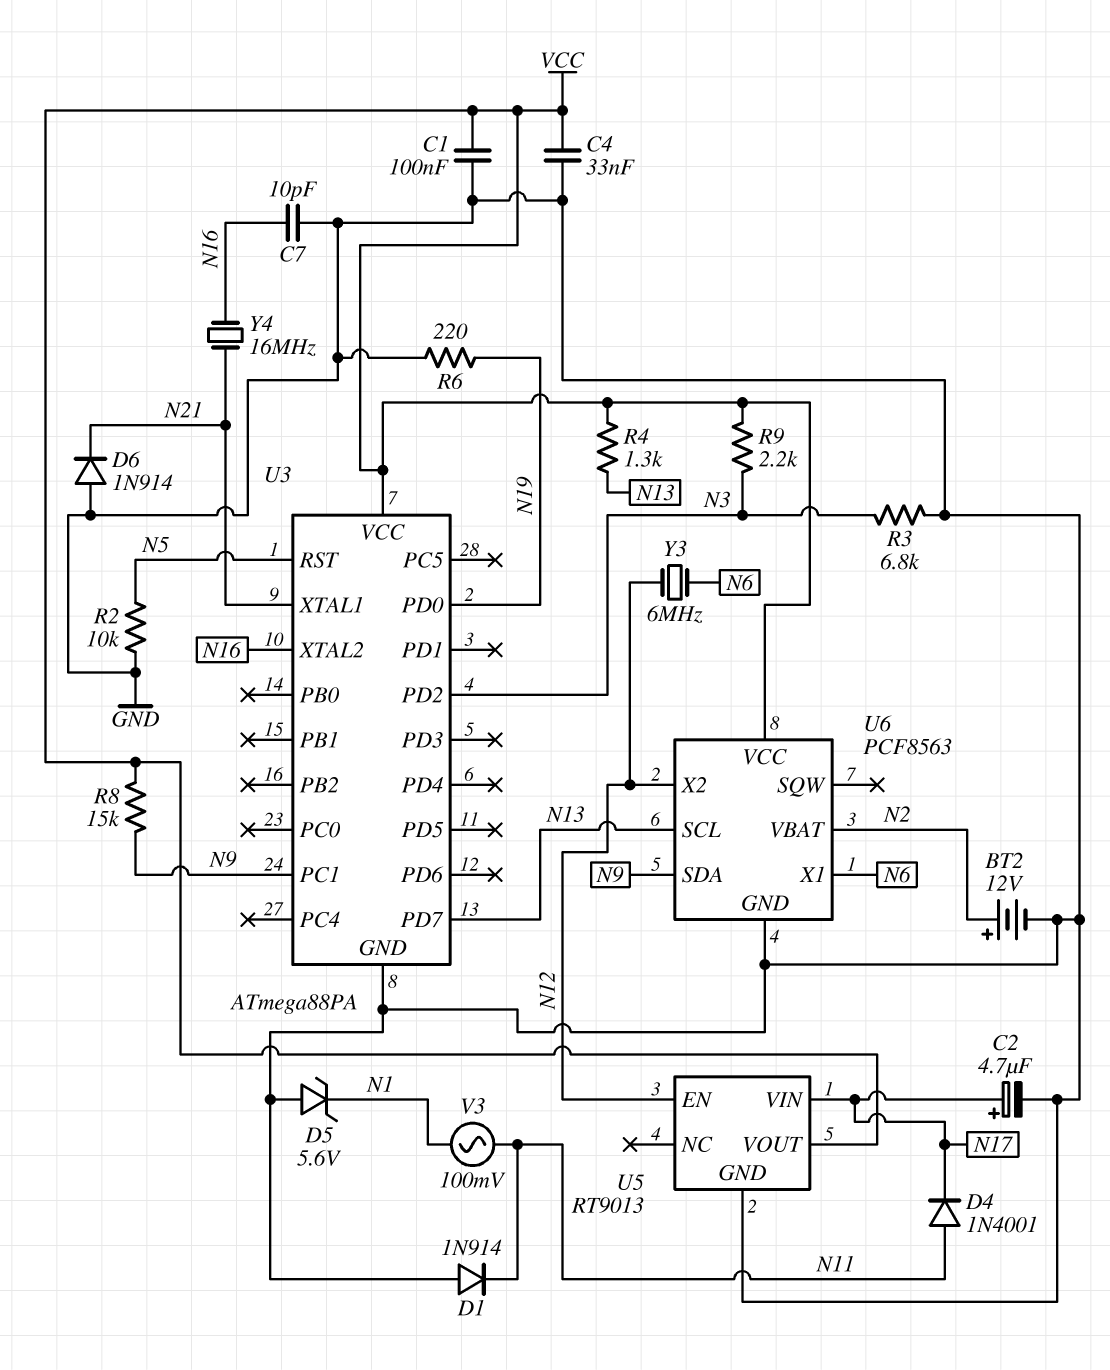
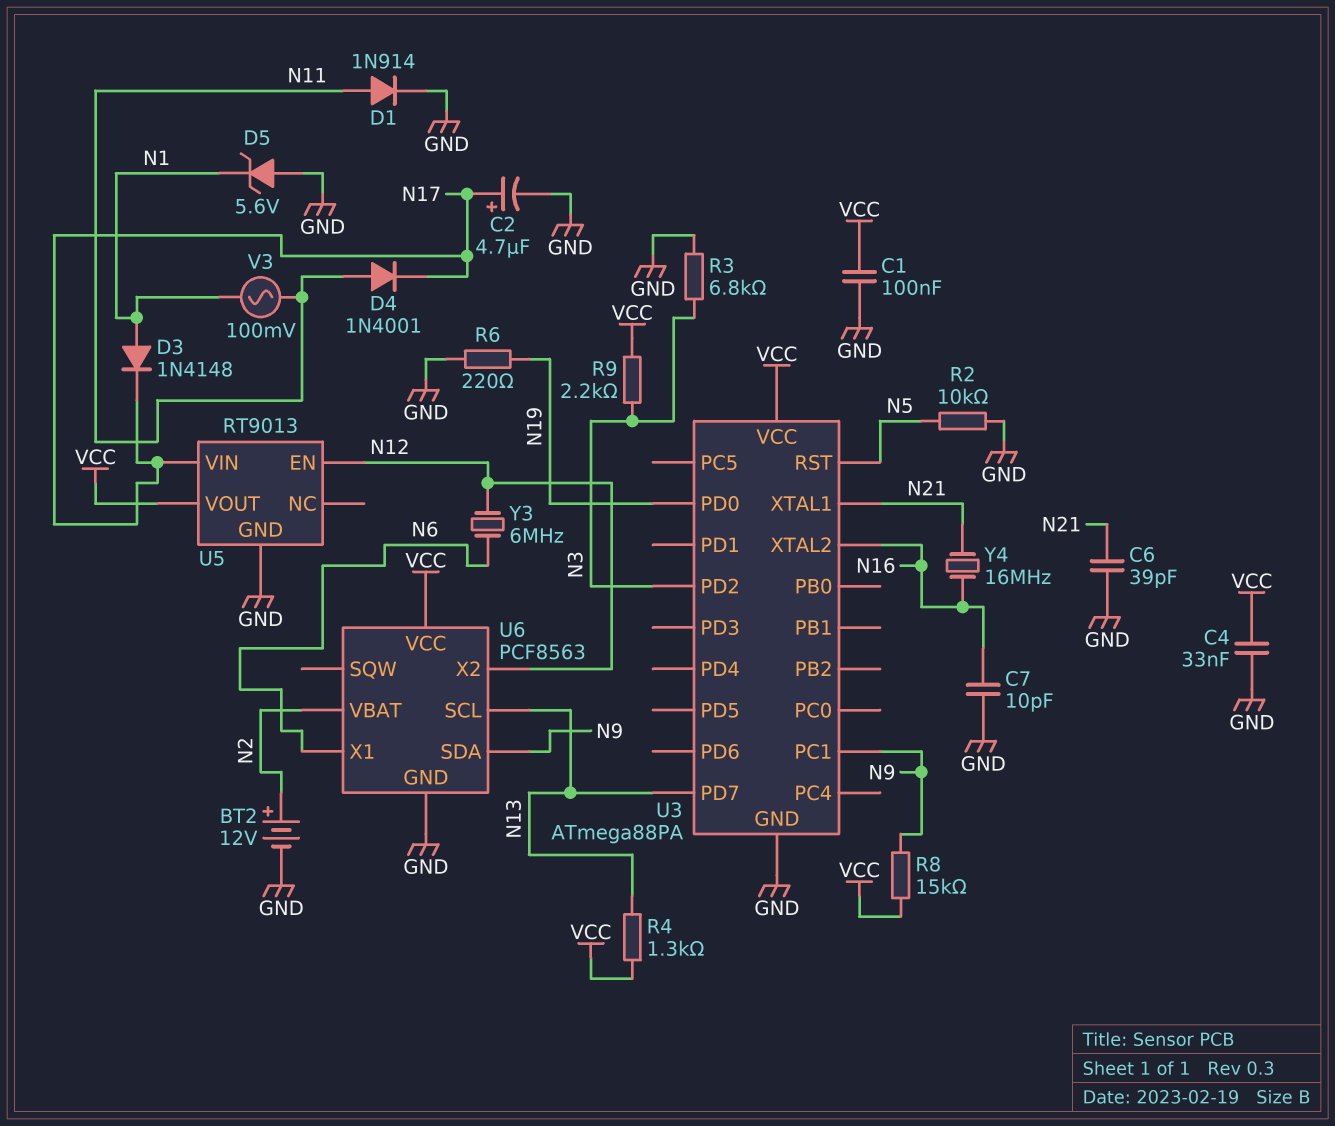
C6: none -> 39pF (GND, N21)
D1: diode 1N914 (A GND, K N11) -> diode 1N914 (A N11, K GND)
D3: none -> diode 1N4148 (A N1, K N17)
D6: diode 1N914 (A GND, K N21) -> none

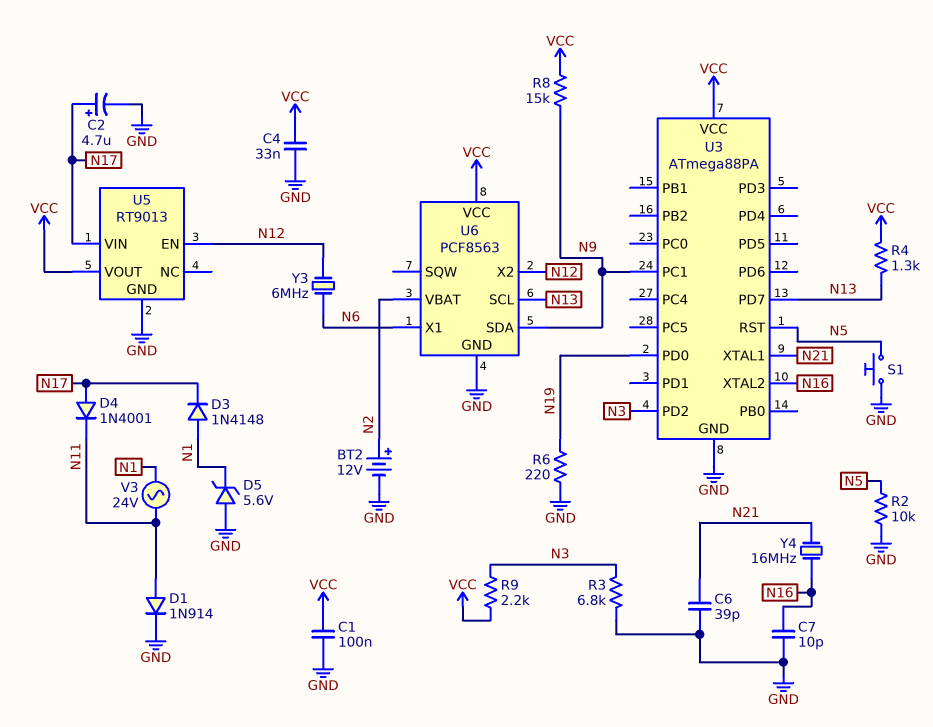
D4: diode 1N4001 (A N11, K N17) -> diode 1N4001 (A N17, K N11)
S1: none -> button (GND, N5)
V3: AC 100mV (N1, N11) -> AC 24V (N1, N11)

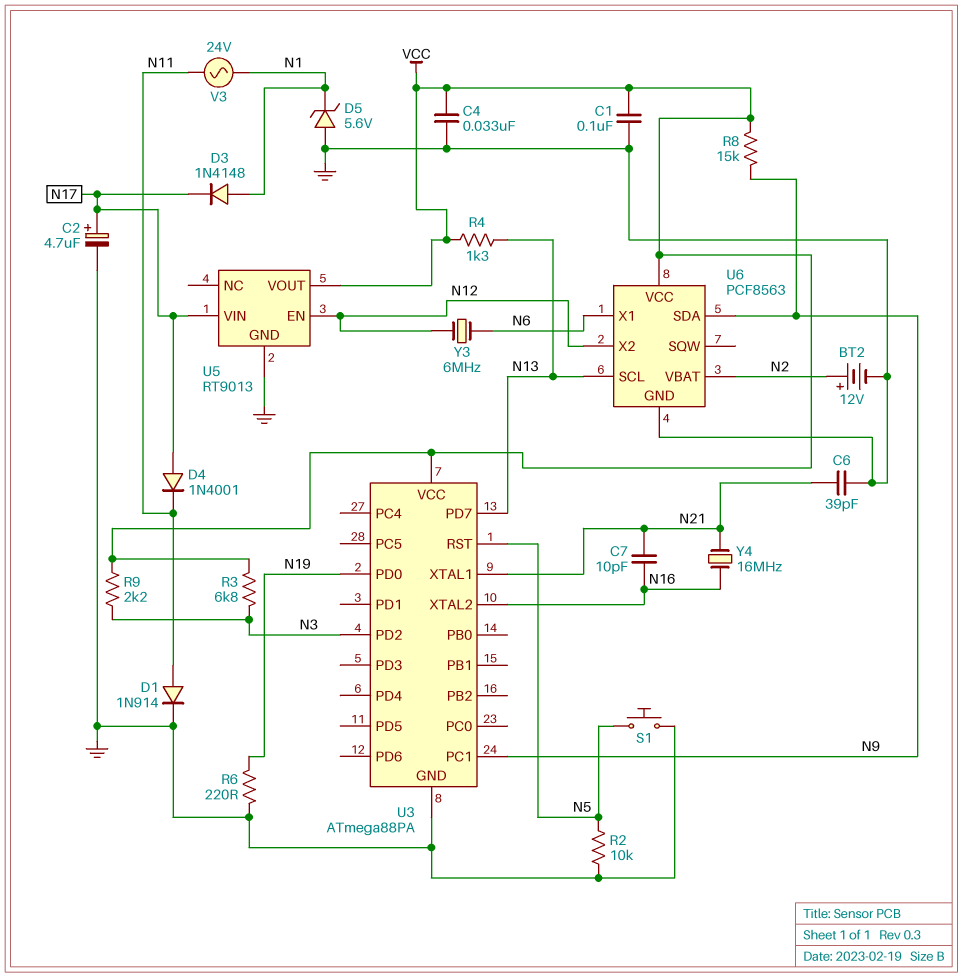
C7: 10pF (GND, N16) -> 10pF (N16, N21)
R3: 6.8k (GND, N3) -> 6.8k (N3, VCC)

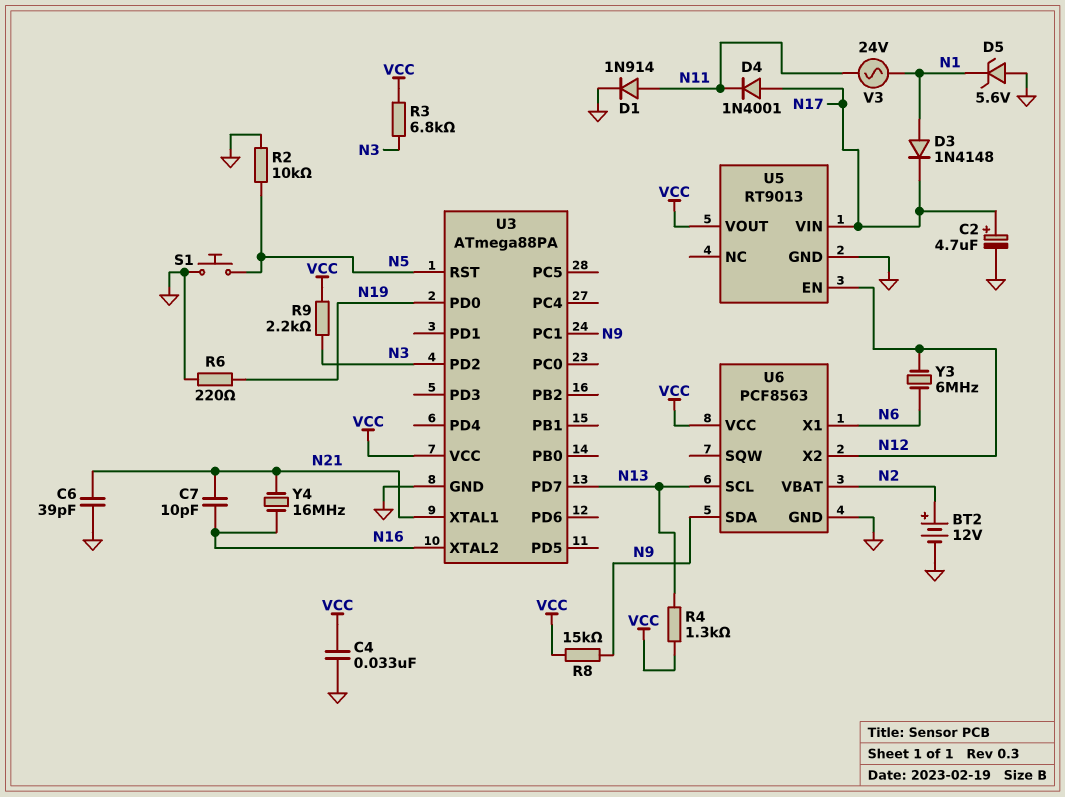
C1: 100nF (GND, VCC) -> none

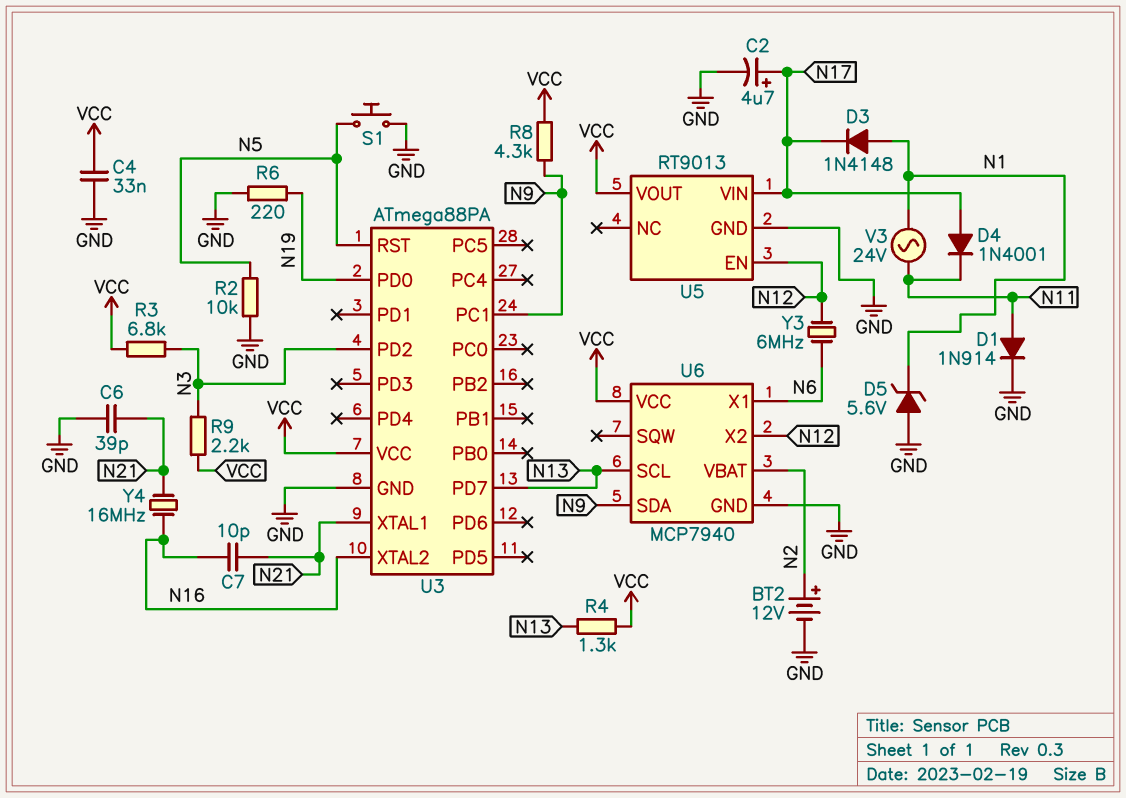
R8: 15k (N9, VCC) -> 4.3k (N9, VCC)
U6: PCF8563 -> MCP7940

